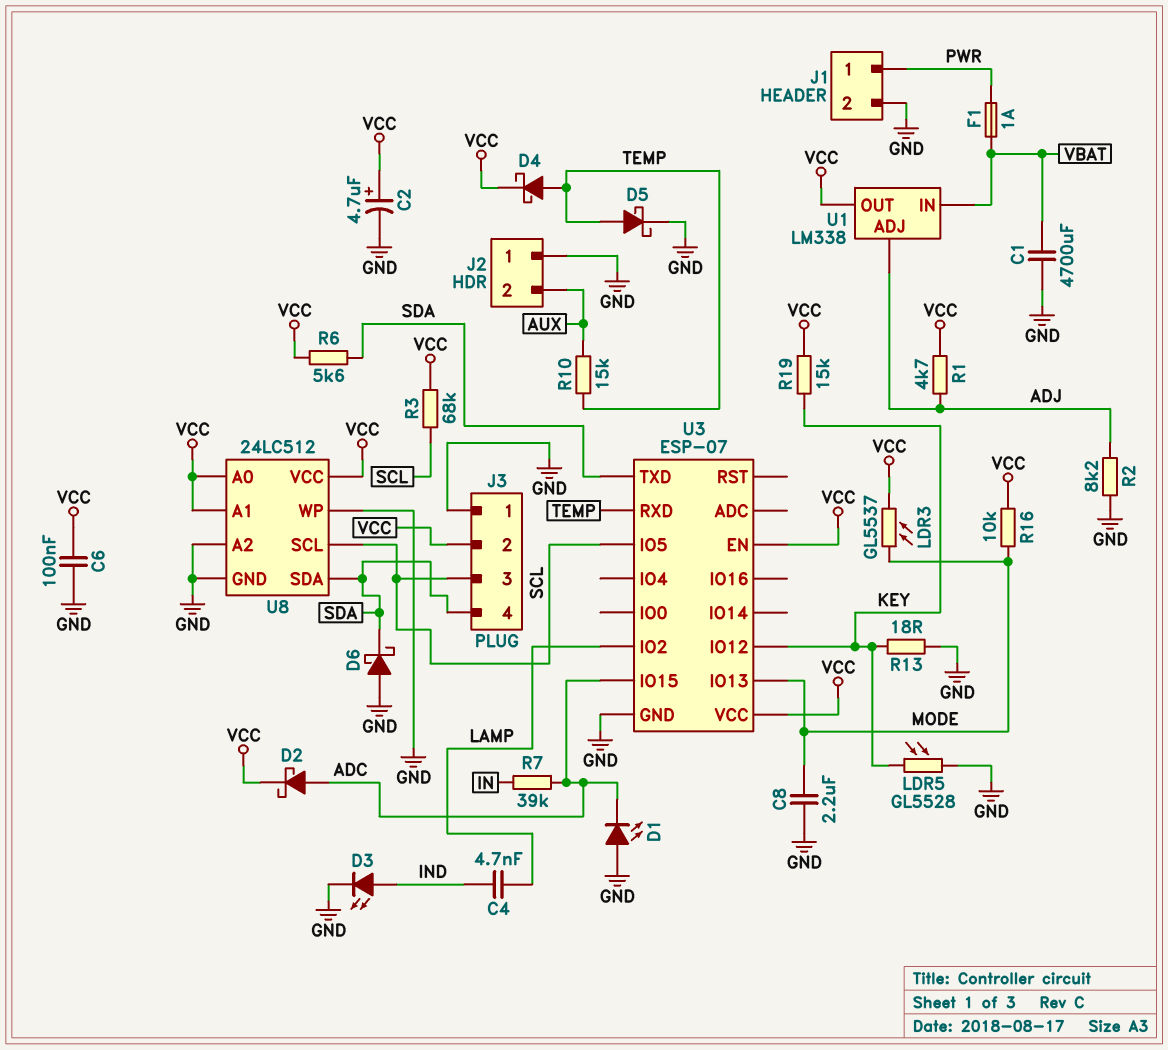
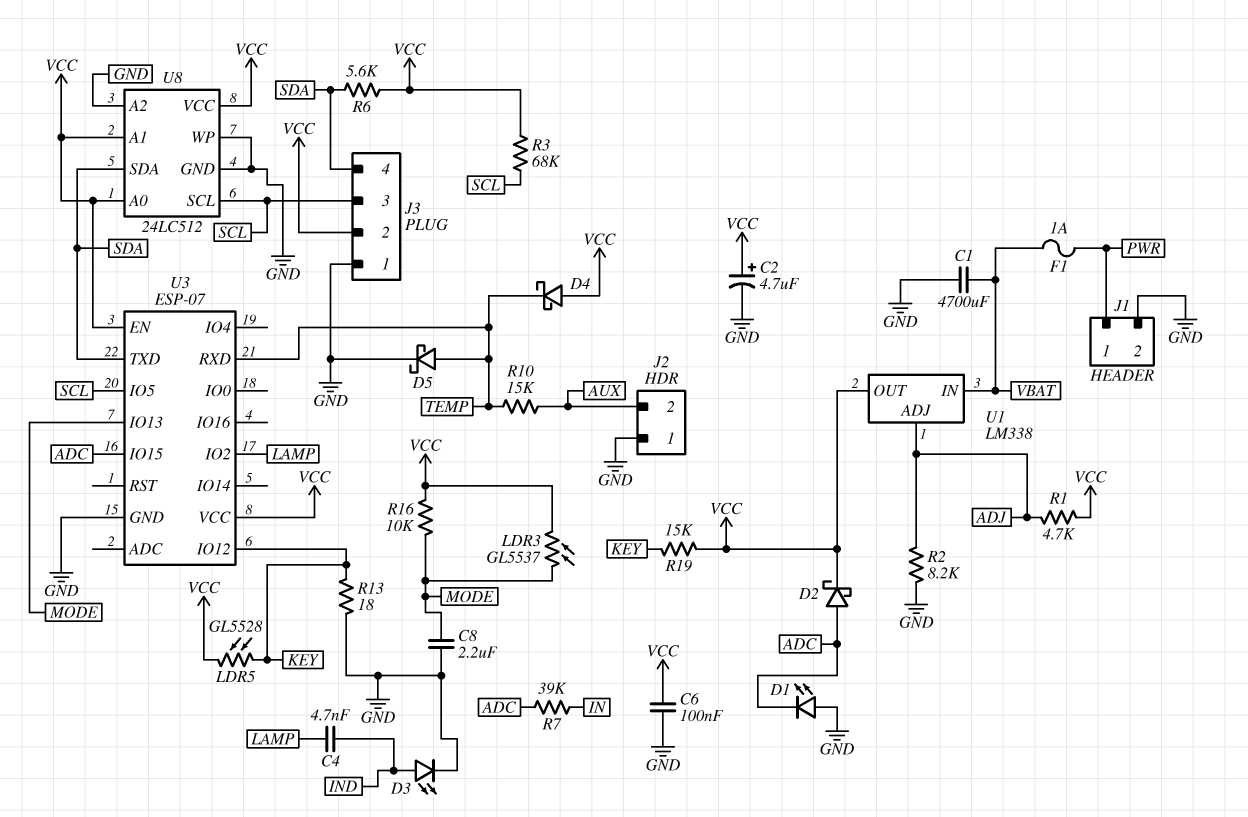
D4: schottky (A TEMP, K VCC) -> schottky (A VCC, K TEMP)
D6: schottky (A GND, K SDA) -> none
LDR5: GL5528 (GND, KEY) -> GL5528 (KEY, VCC)

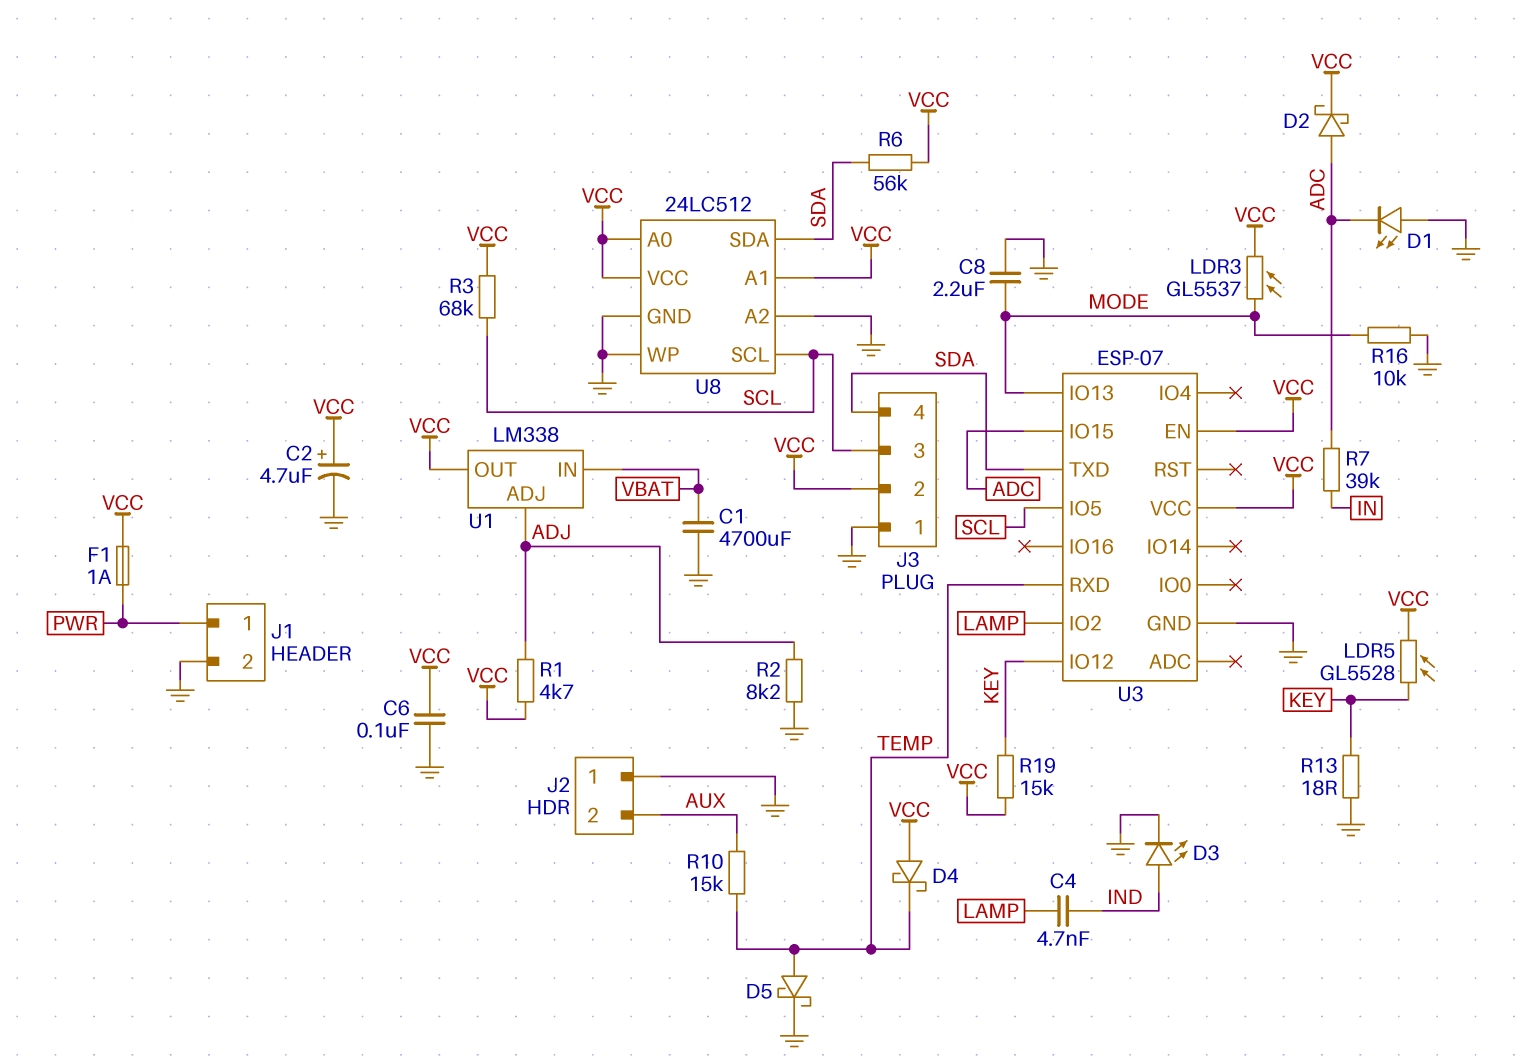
F1: 1A (PWR, VBAT) -> 1A (PWR, VCC)
R6: 5.6k (SDA, VCC) -> 56k (SDA, VCC)
R16: 10k (MODE, VCC) -> 10k (GND, MODE)

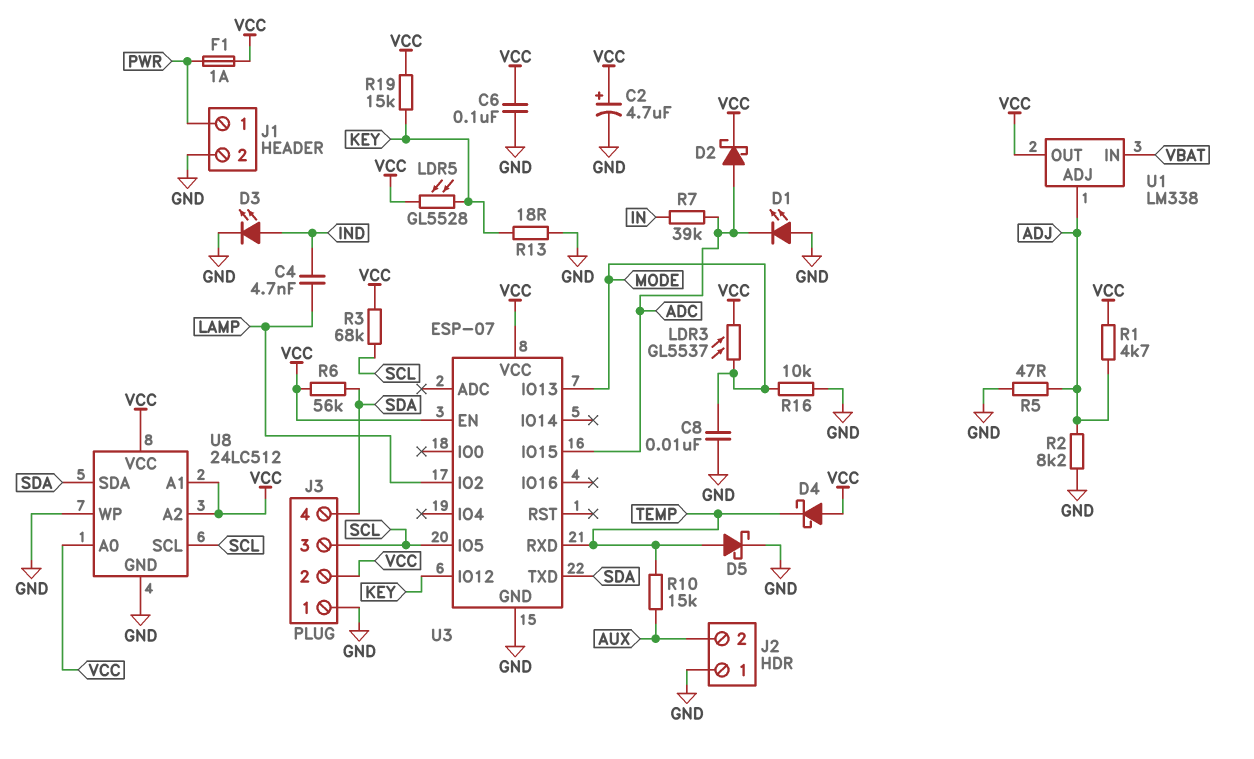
C1: 4700uF (GND, VBAT) -> none
C8: 2.2uF (GND, MODE) -> 10nF (GND, MODE)
R5: none -> 47 (ADJ, GND)
U8 pin A2: GND -> VCC

